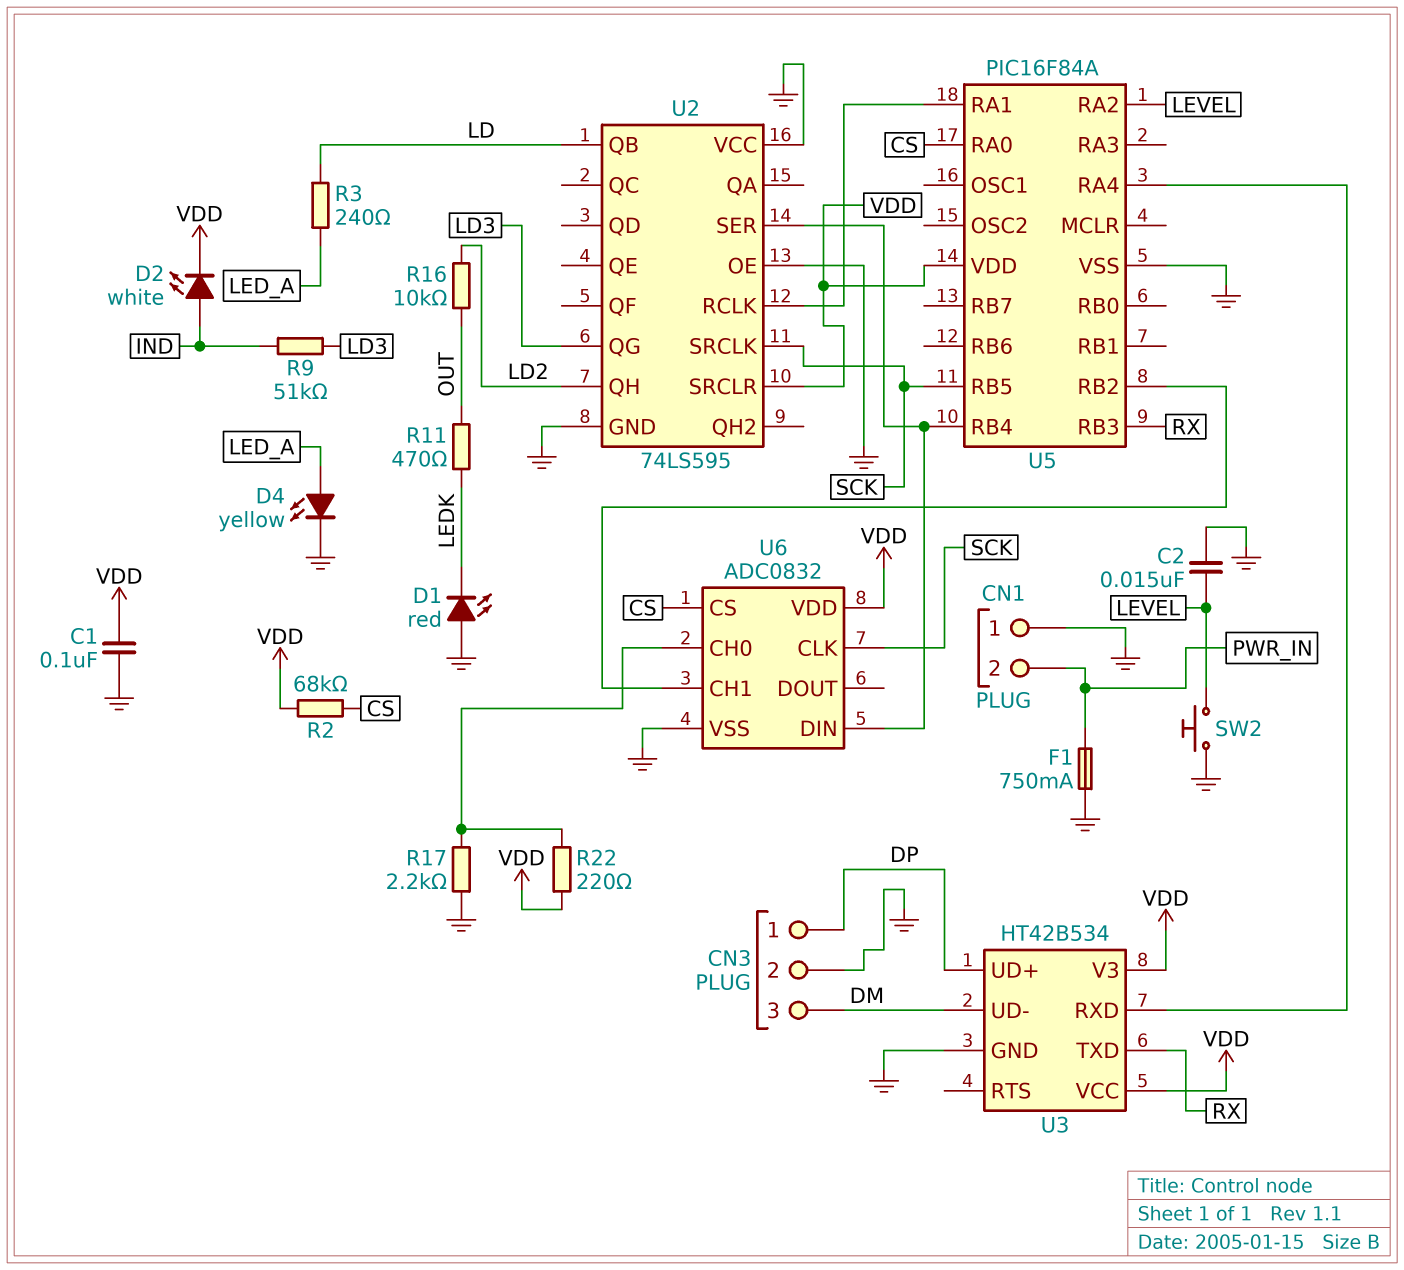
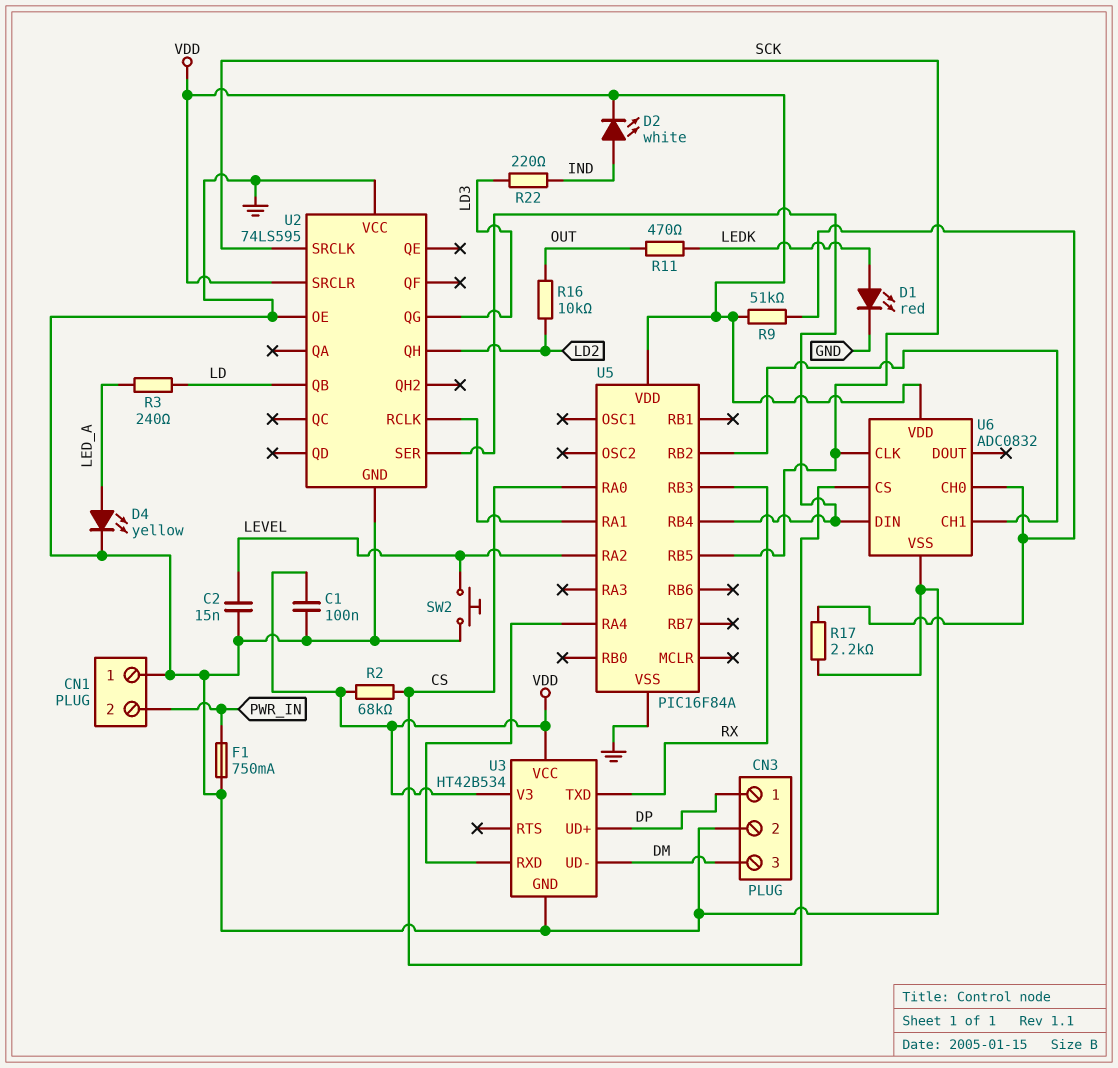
D1: LED red (A GND, K LEDK) -> LED red (A LEDK, K GND)
R9: 51k (IND, LD3) -> 51k (U6/CH0, VDD)
R22: 220 (U6/CH0, VDD) -> 220 (IND, LD3)

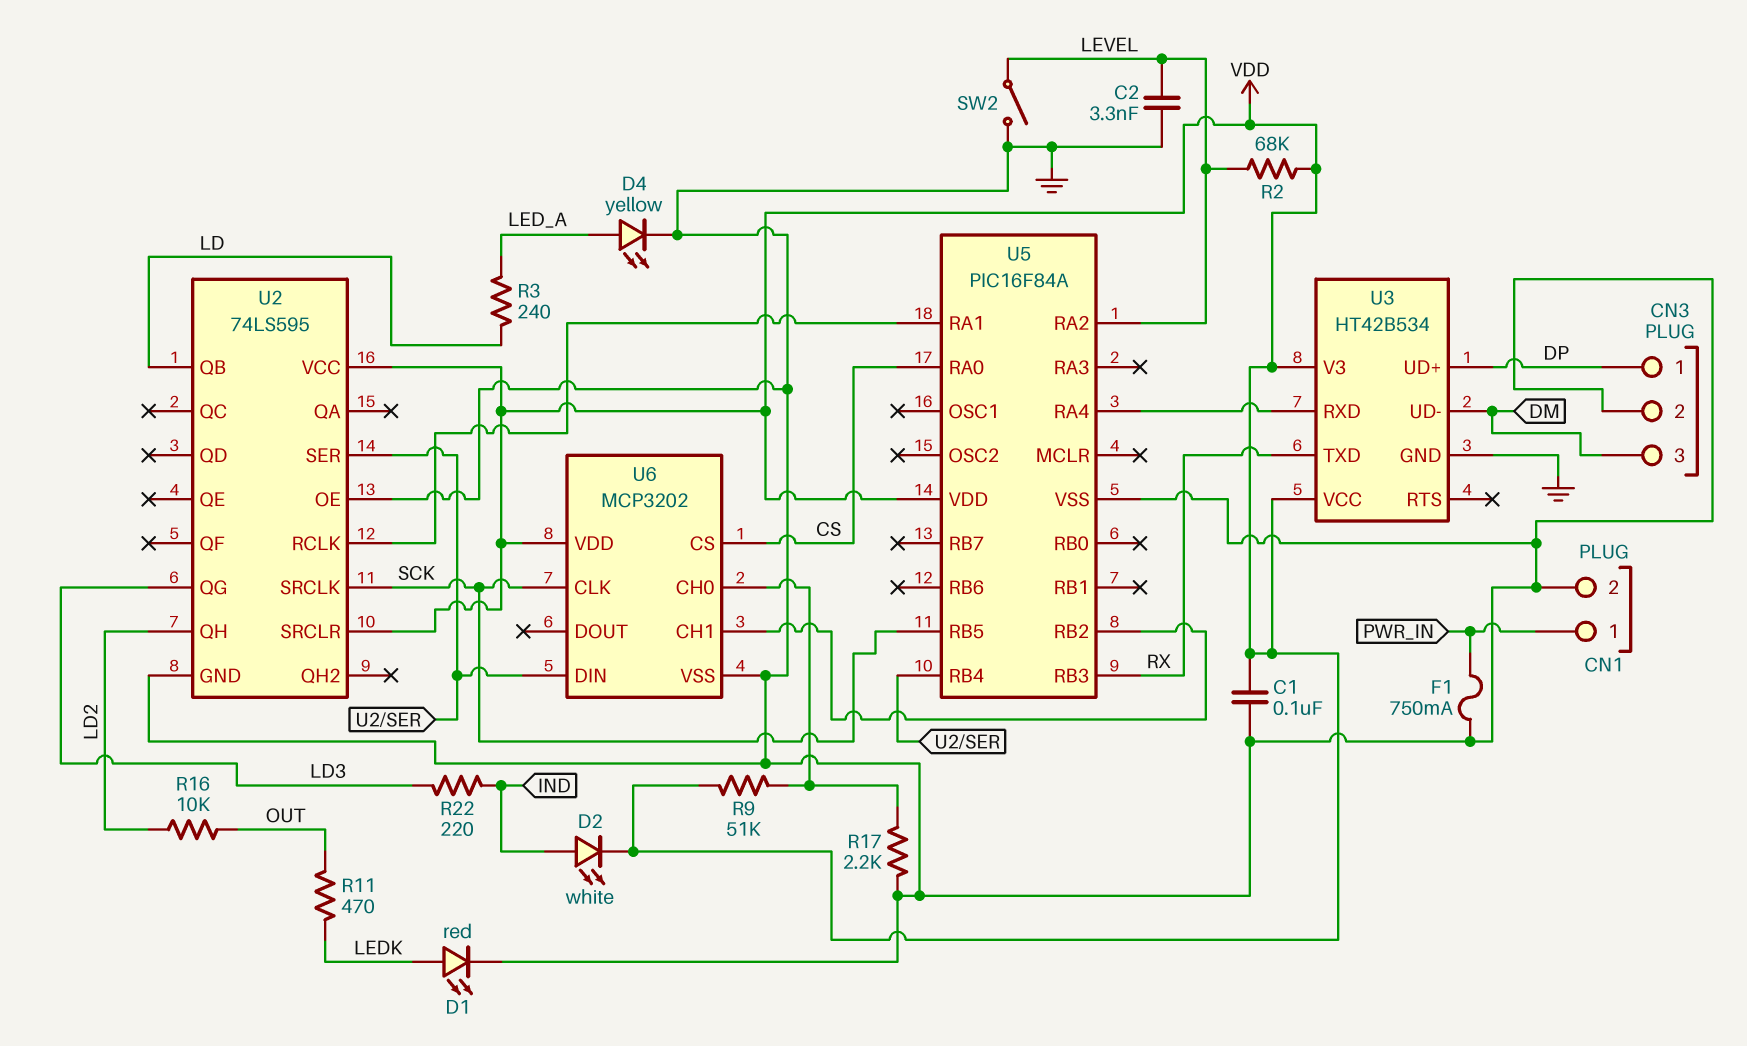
C2: 15nF (GND, LEVEL) -> 3.3nF (GND, LEVEL)
CN1 pin 1: GND -> PWR_IN
CN1 pin 2: PWR_IN -> GND
R2: 68k (CS, VDD) -> 68k (LEVEL, VDD)
SW2: button (GND, LEVEL) -> switch (GND, LEVEL)
U2 pin VCC: GND -> VDD
U6: ADC0832 -> MCP3202

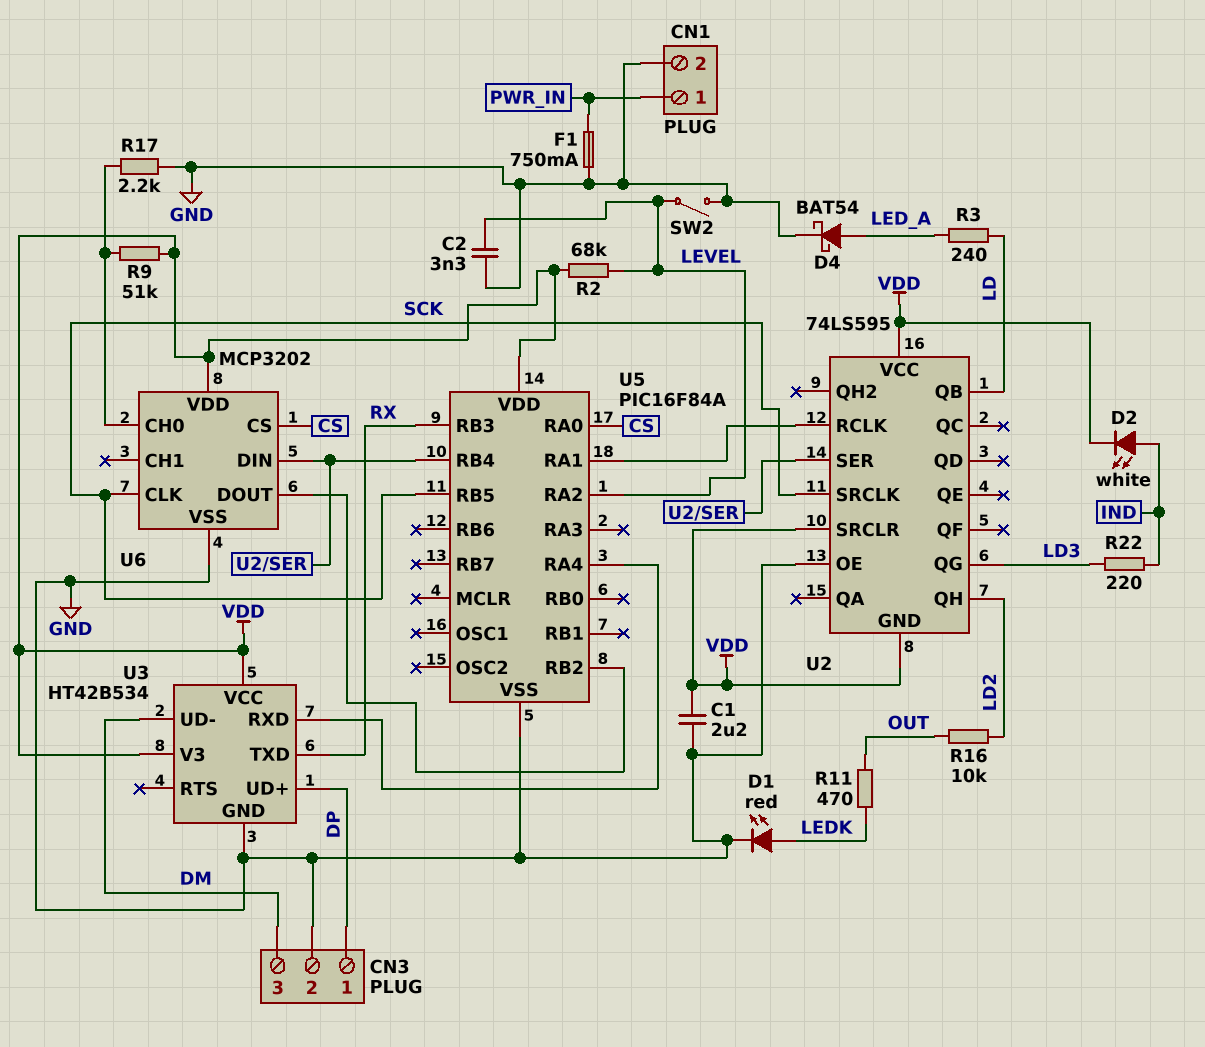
C1: 100nF (GND, VDD) -> 2.2uF (GND, VDD)
D4: LED yellow (A LED_A, K GND) -> schottky BAT54 (A LED_A, K GND)
U2 pin GND: GND -> VDD
U6 pin CH1: U5/RB2 -> none
U6 pin DOUT: none -> U5/RB2

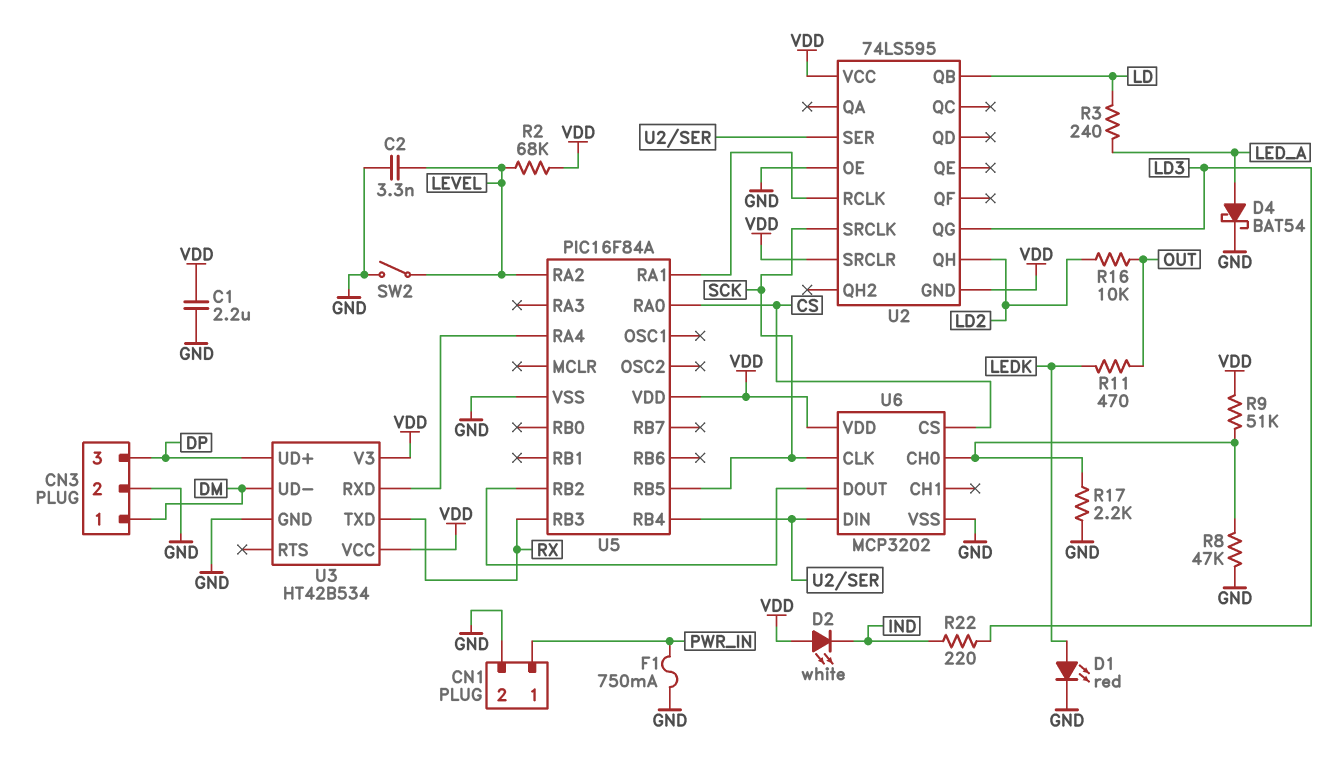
CN3 pin 1: DP -> DM
CN3 pin 3: DM -> DP
D2: LED white (A IND, K VDD) -> LED white (A VDD, K IND)
R8: none -> 47k (GND, U6/CH0)

